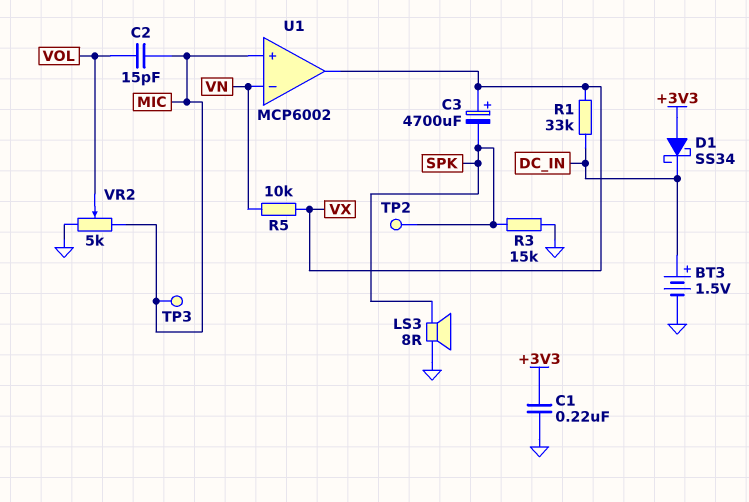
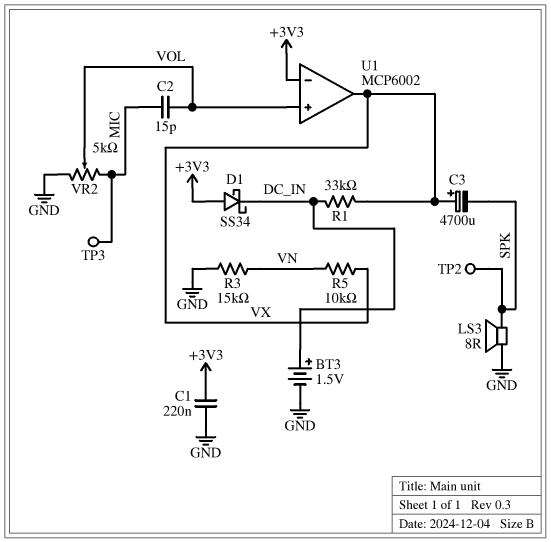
R3: 15k (GND, SPK) -> 15k (GND, VN)
U1 pin in+: MIC -> VOL
U1 pin in-: VN -> +3V3

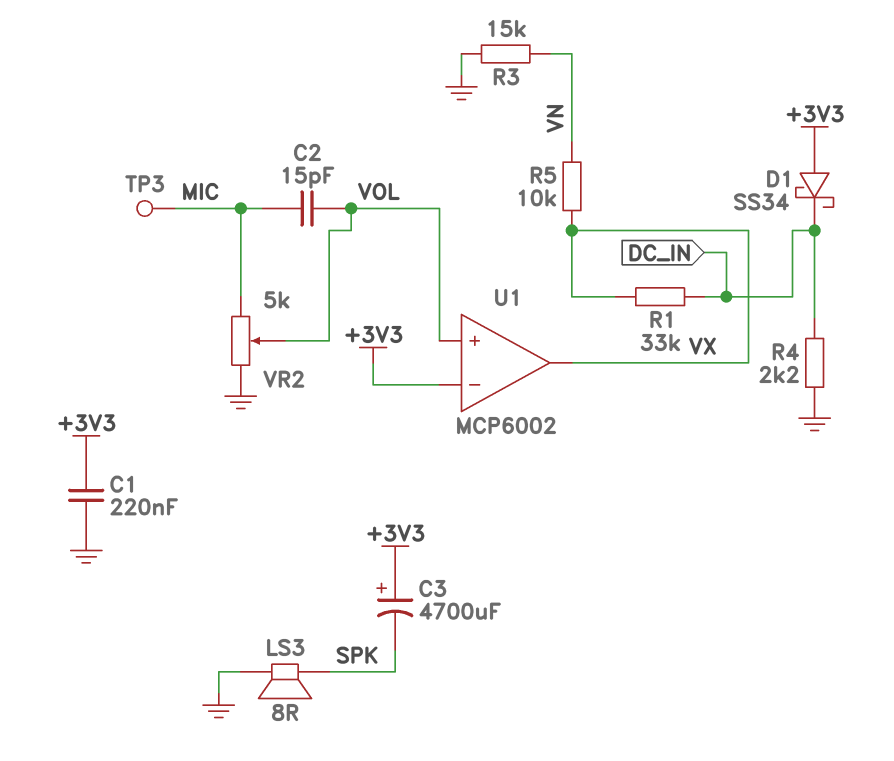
BT3: 1.5V (plus DC_IN, minus GND) -> none
C3: 4700uF (plus VX, minus SPK) -> 4700uF (plus +3V3, minus SPK)
R4: none -> 2.2k (DC_IN, GND)
TP2: test point (SPK) -> none

